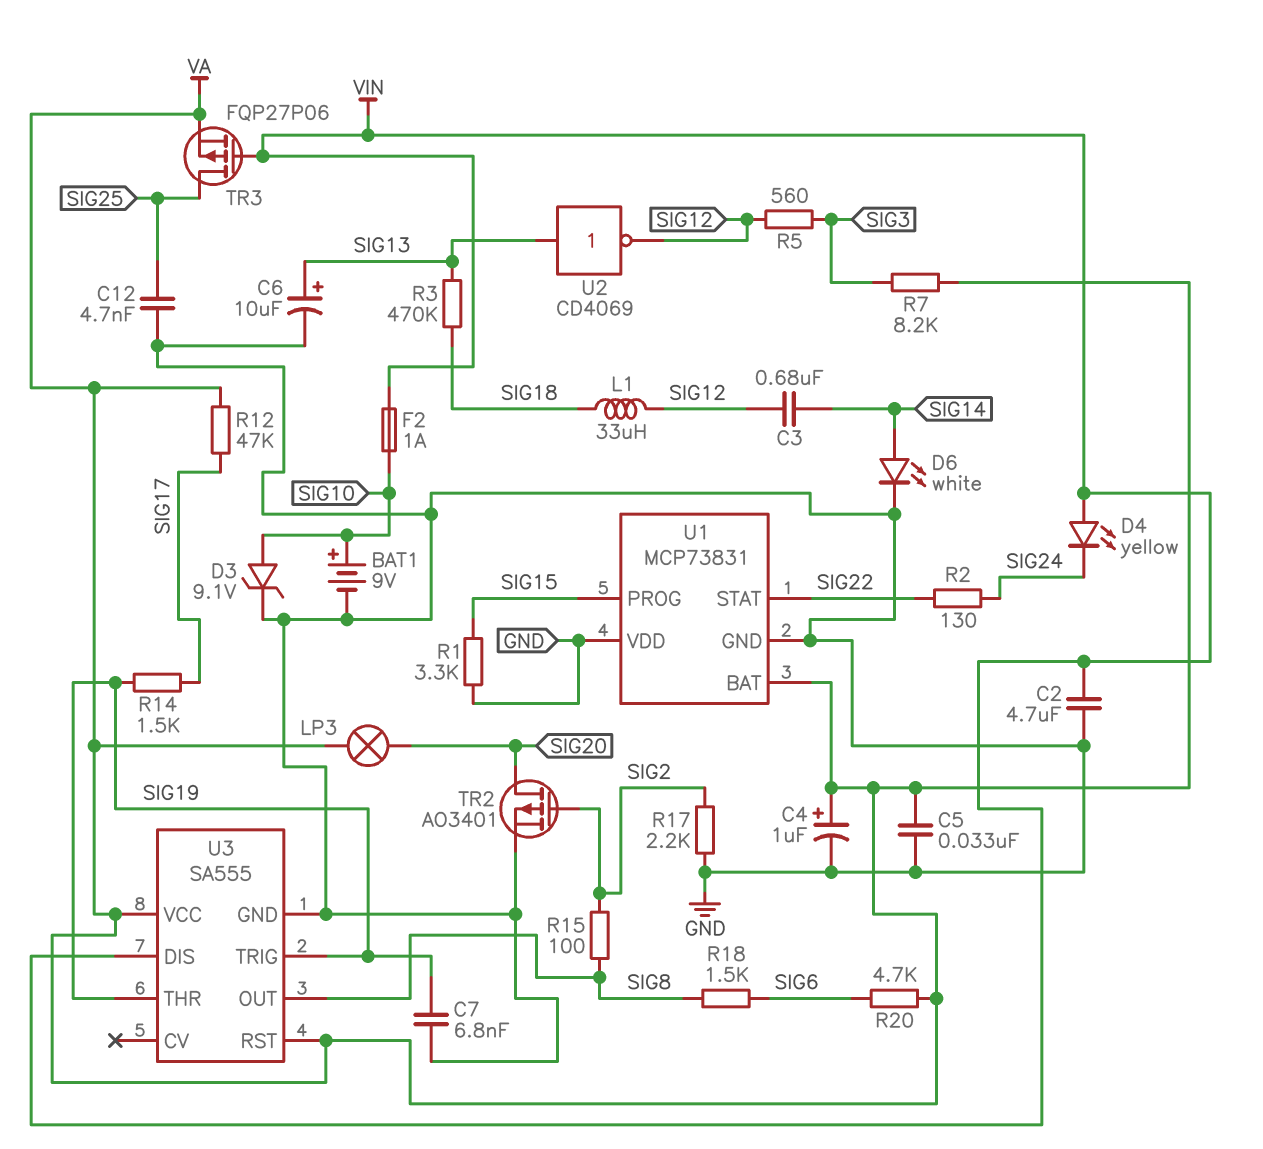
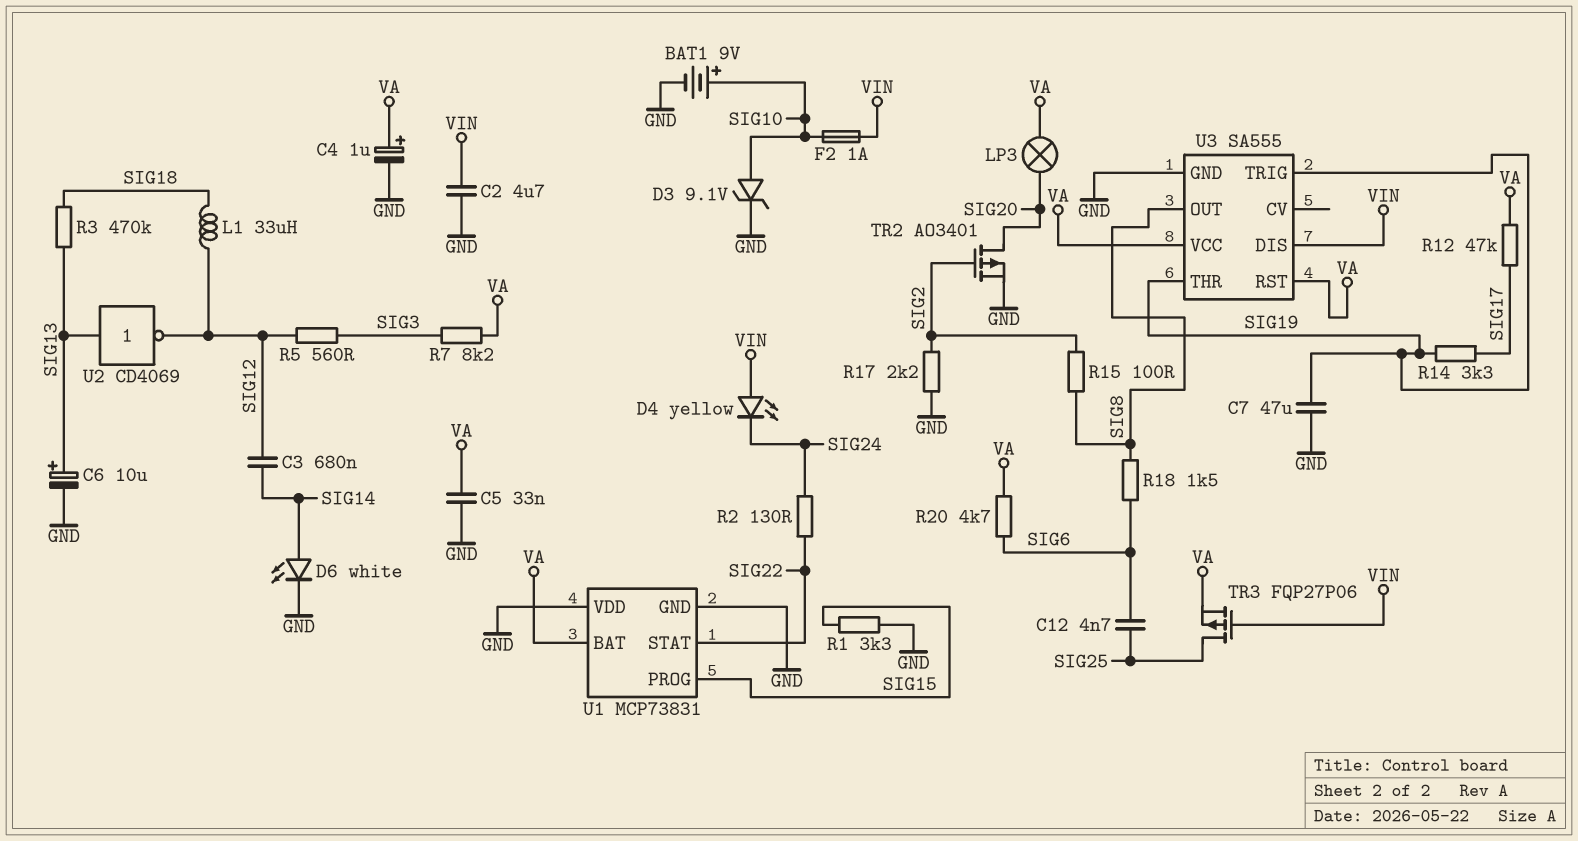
C7: 6.8nF (GND, SIG19) -> 47uF (GND, SIG19)
C12: 4.7nF (GND, SIG25) -> 4.7nF (SIG6, SIG25)
R14: 1.5k (SIG17, SIG19) -> 3.3k (SIG17, SIG19)

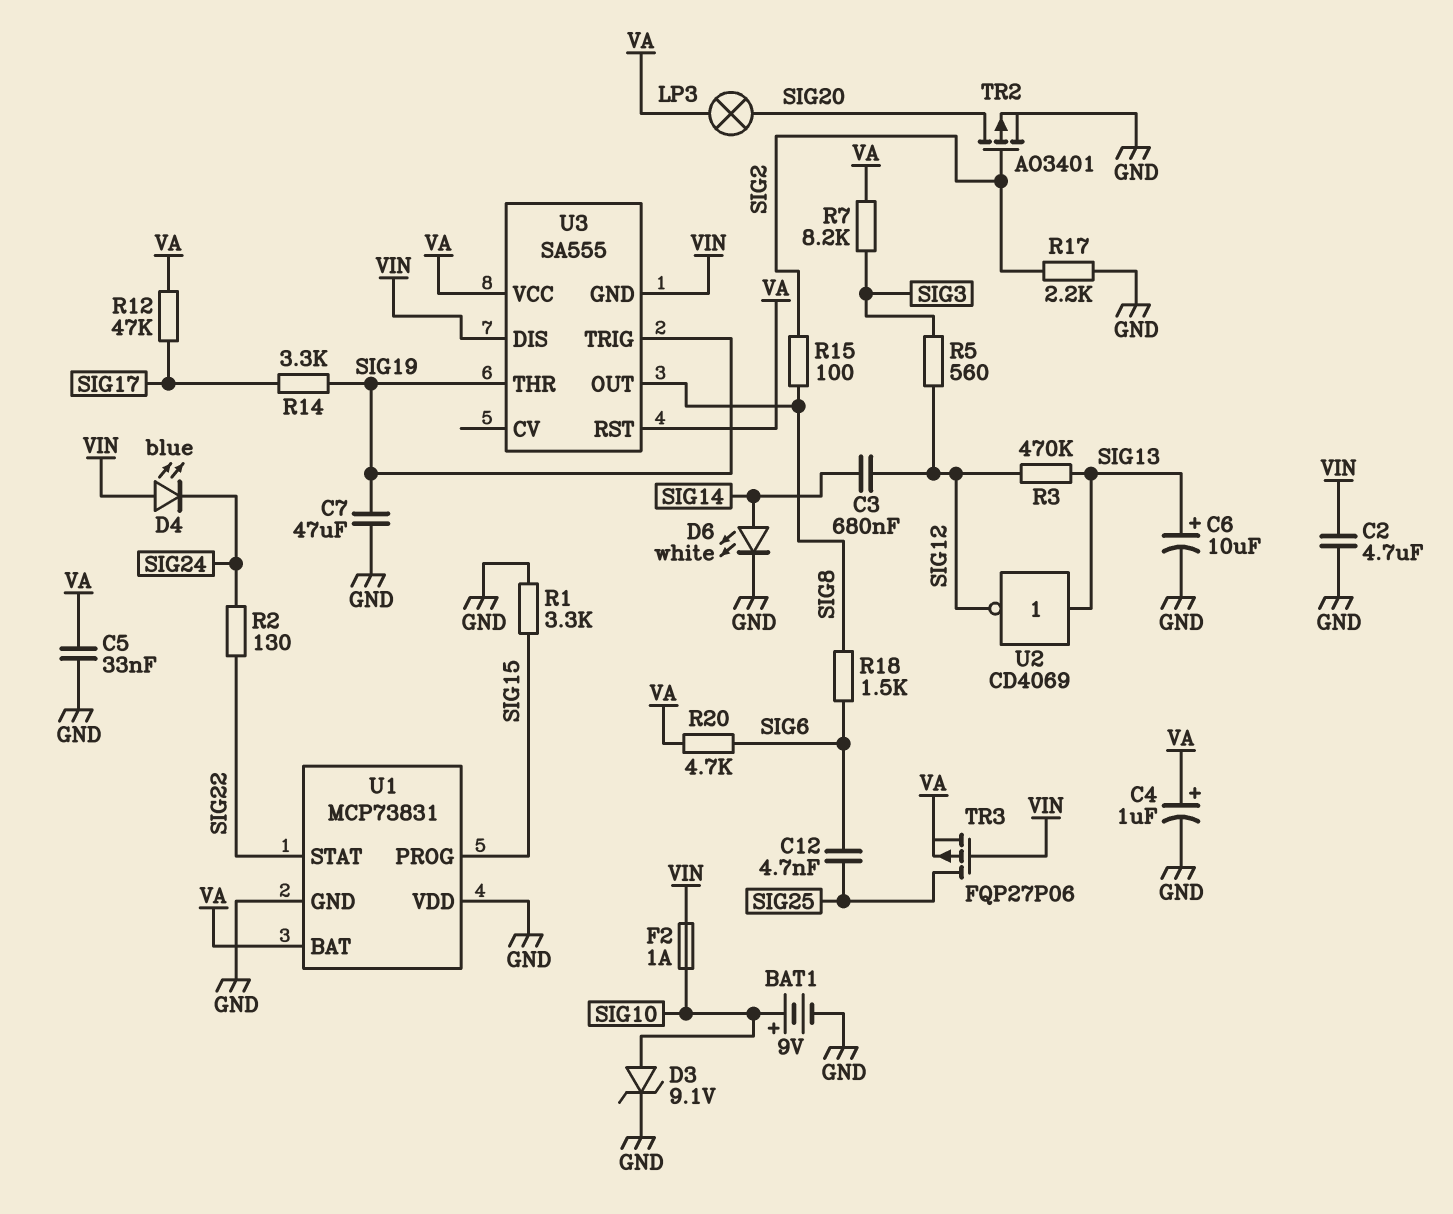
D4: LED yellow (A VIN, K SIG24) -> LED blue (A VIN, K SIG24)
L1: 33uH (SIG12, SIG18) -> none
R3: 470k (SIG13, SIG18) -> 470k (SIG12, SIG13)
U3 pin GND: GND -> VIN

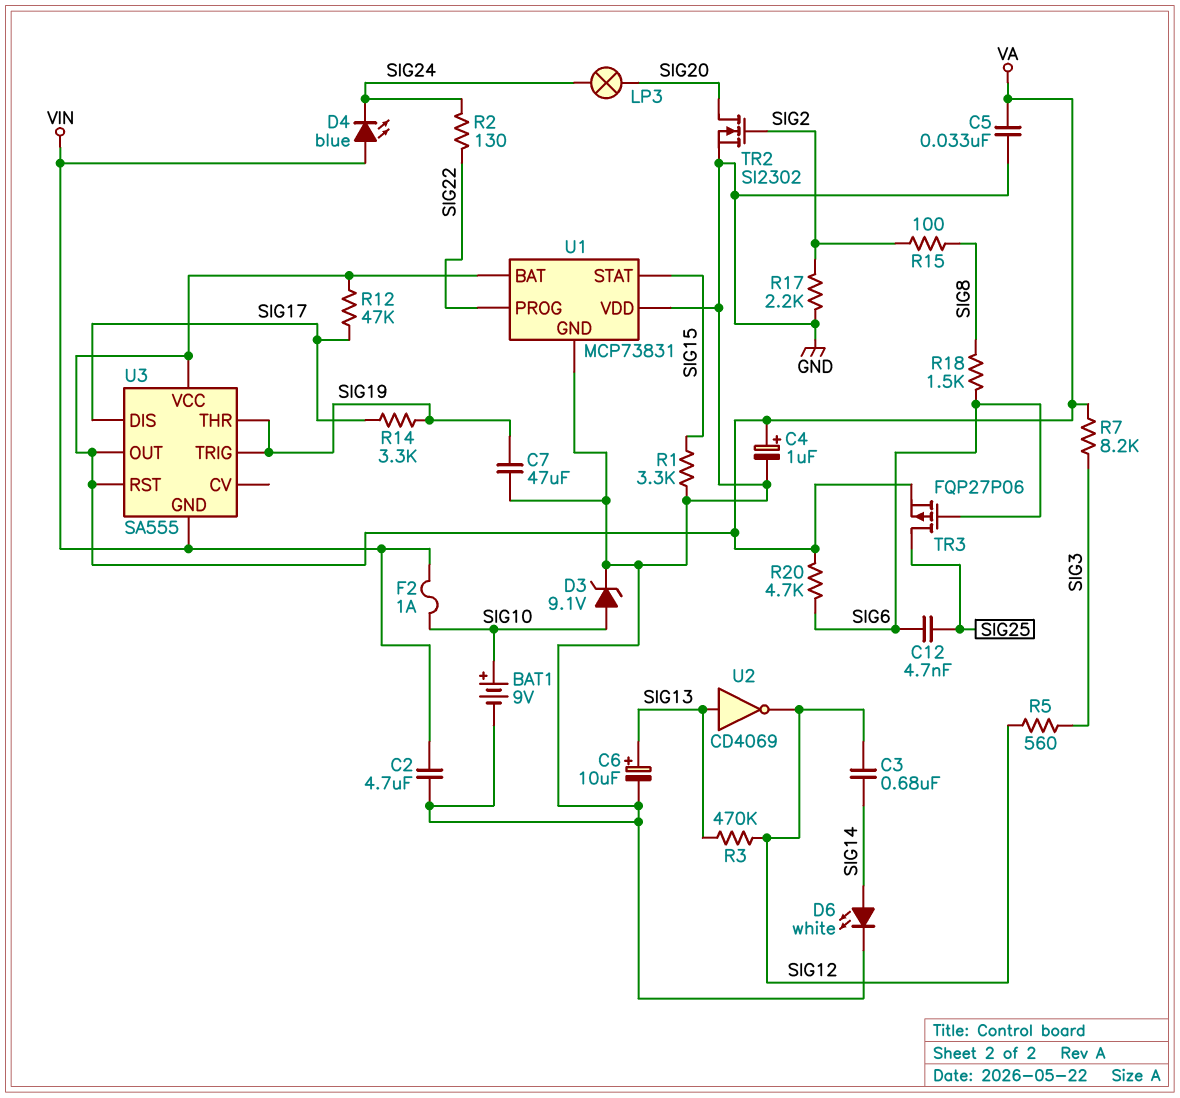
LP3: lamp (SIG20, VA) -> lamp (SIG20, SIG24)
TR2: PMOS AO3401 (G SIG2, D SIG20, S GND) -> NMOS SI2302 (G SIG2, D SIG20, S GND)
TR3: PMOS FQP27P06 (G VIN, D SIG25, S VA) -> PMOS FQP27P06 (G SIG6, D SIG25, S VA)
U1 pin PROG: SIG15 -> SIG22
U1 pin STAT: SIG22 -> SIG15
U3 pin DIS: VIN -> SIG17
U3 pin OUT: SIG8 -> VA

